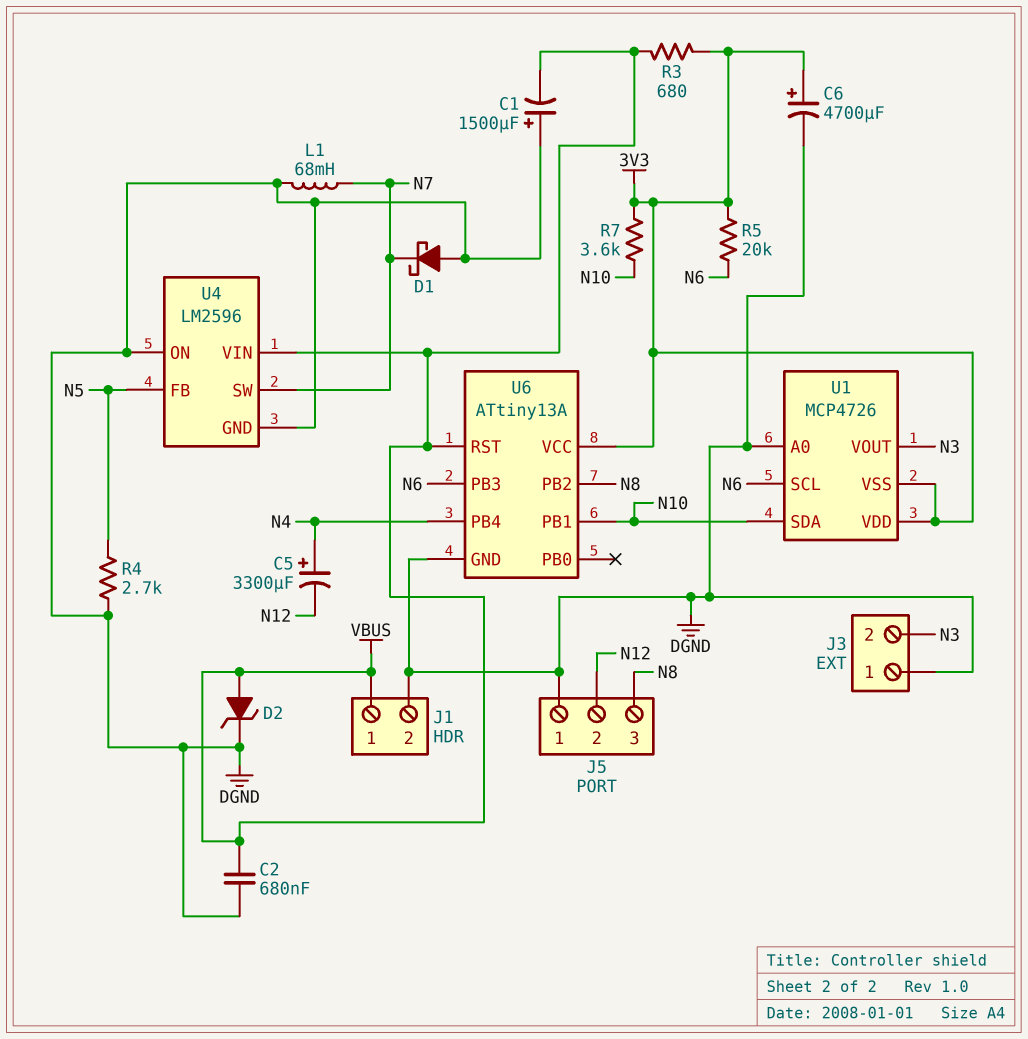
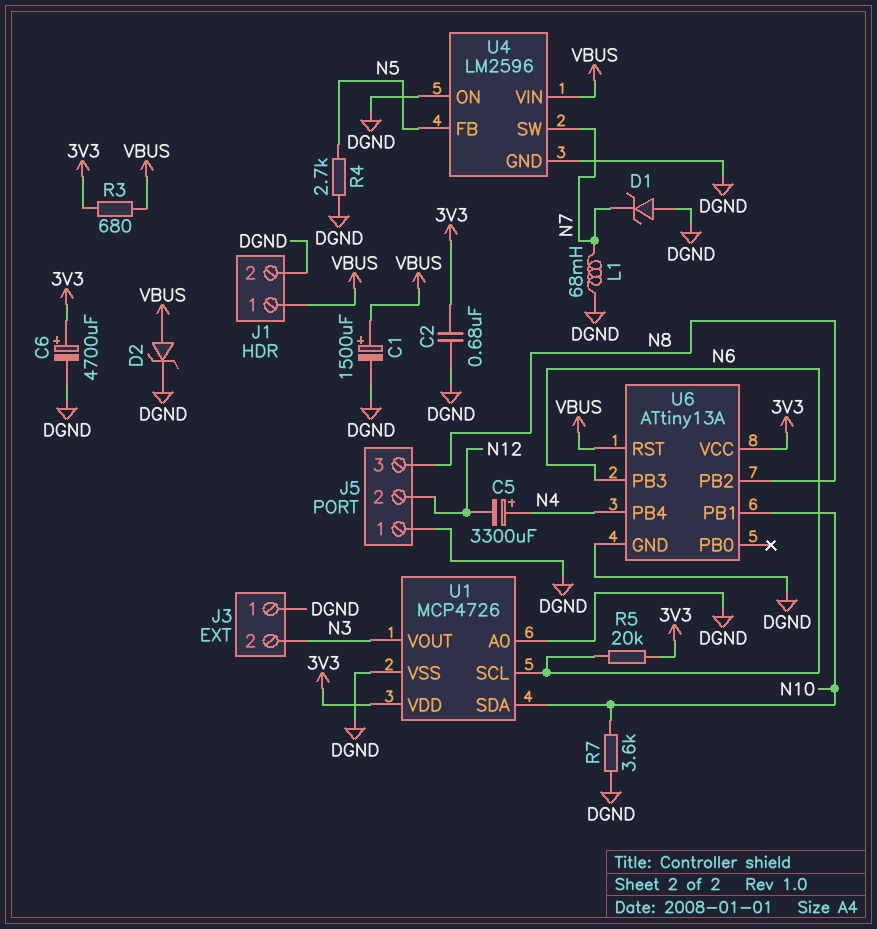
C1: 1500uF (plus DGND, minus VBUS) -> 1500uF (plus VBUS, minus DGND)
C2: 680nF (DGND, VBUS) -> 680nF (3V3, DGND)
D1: schottky (A DGND, K N7) -> zener (A DGND, K N7)
R7: 3.6k (3V3, N10) -> 3.6k (DGND, N10)
U1 pin VSS: 3V3 -> DGND

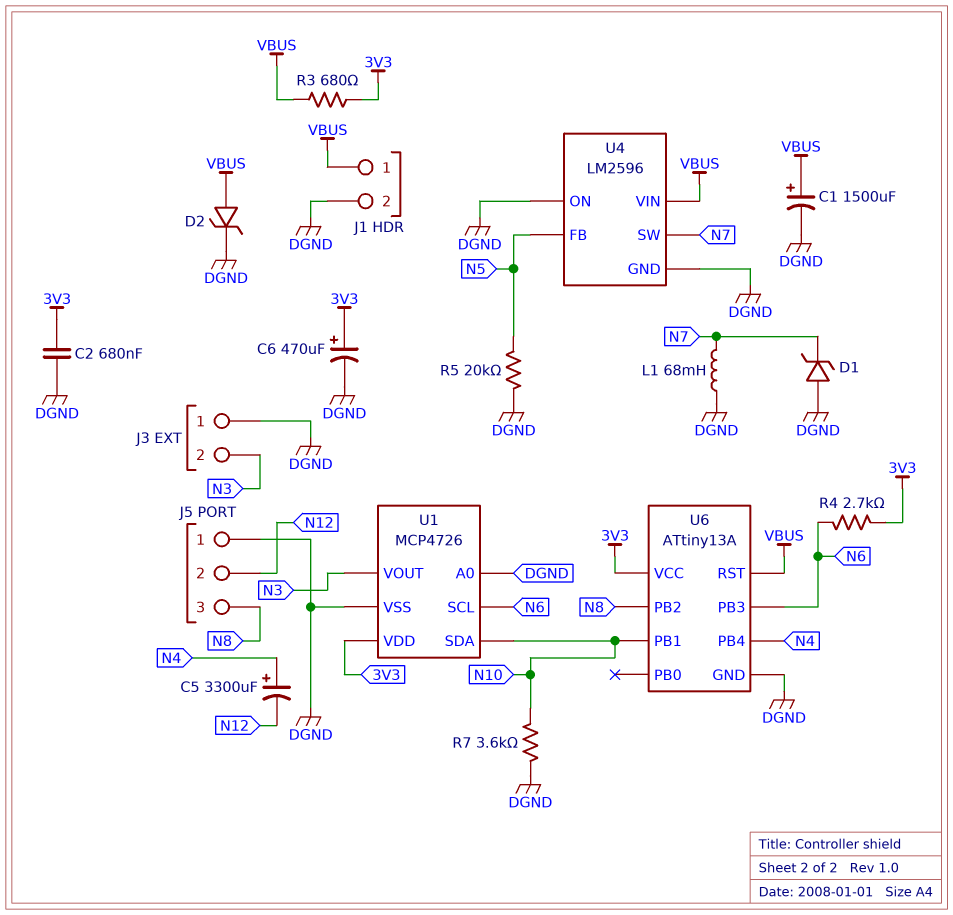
C6: 4700uF (plus 3V3, minus DGND) -> 470uF (plus 3V3, minus DGND)
R4: 2.7k (DGND, N5) -> 2.7k (3V3, N6)
R5: 20k (3V3, N6) -> 20k (DGND, N5)

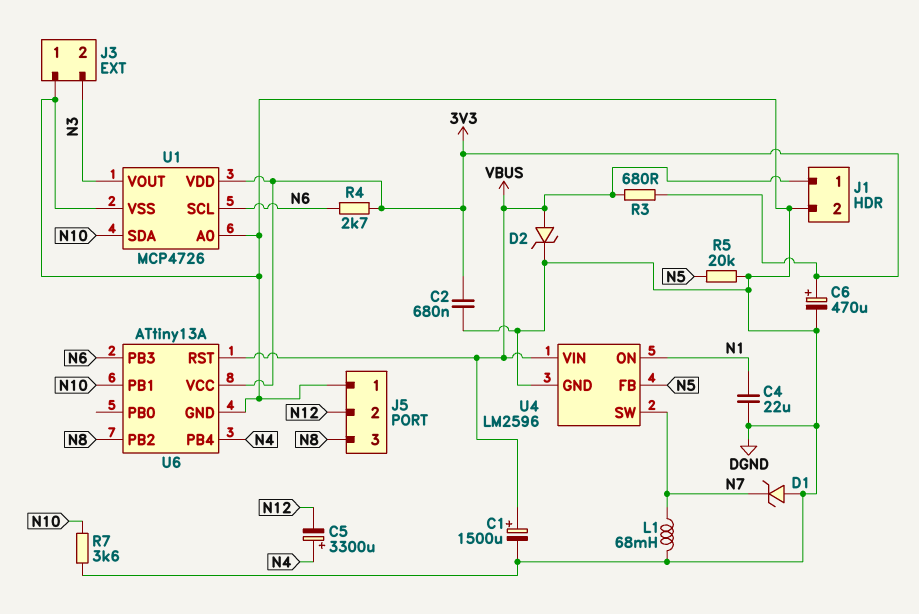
C4: none -> 22uF (DGND, N1)
U4 pin ON: DGND -> N1

